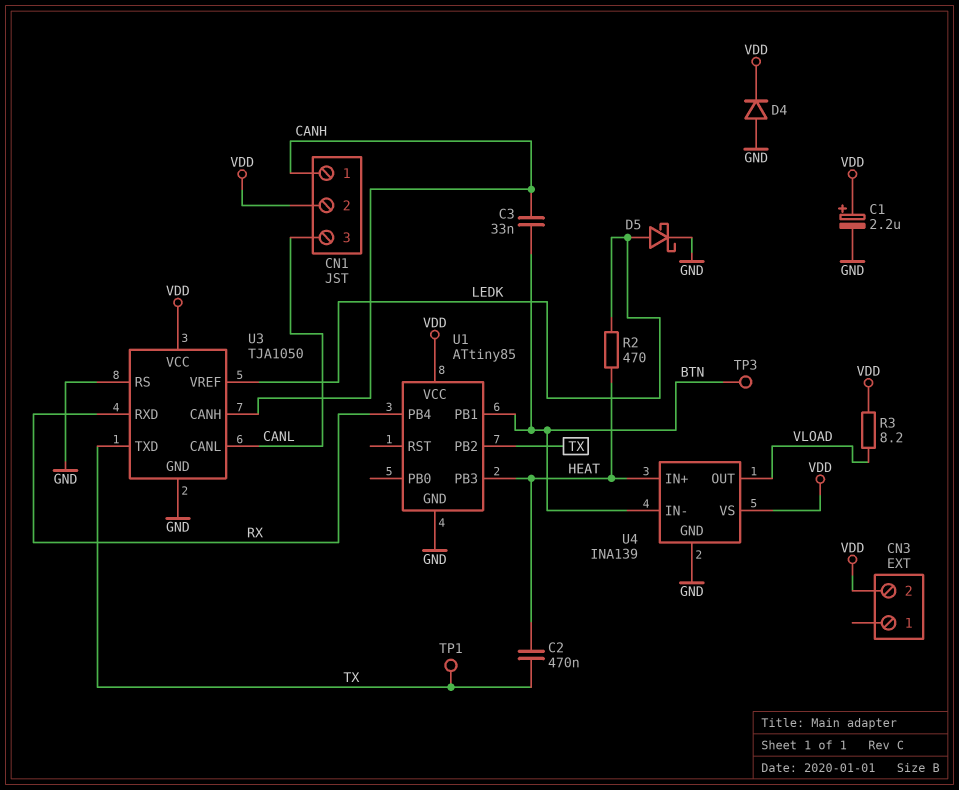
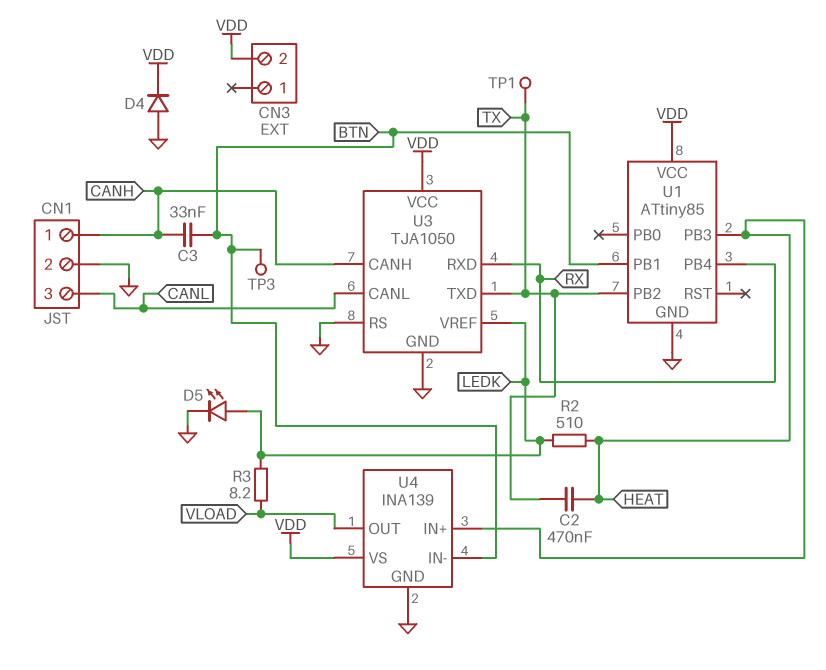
C1: 2.2uF (plus VDD, minus GND) -> none
CN1 pin 2: VDD -> GND
D5: schottky (A LEDK, K GND) -> LED (A LEDK, K GND)
R2: 470 (HEAT, LEDK) -> 510 (HEAT, LEDK)
R3: 8.2 (VDD, VLOAD) -> 8.2 (LEDK, VLOAD)

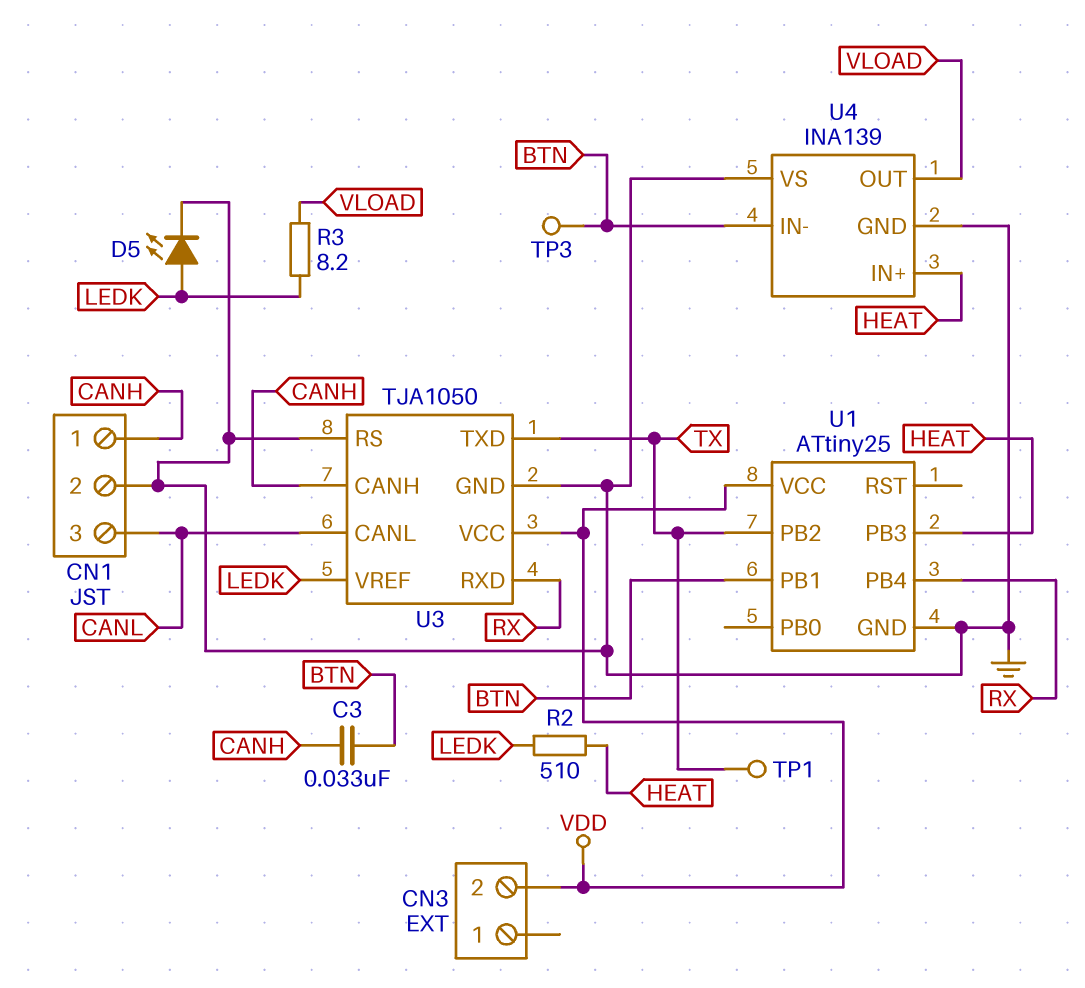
C2: 470nF (HEAT, TX) -> none
D4: diode (A GND, K VDD) -> none
U1: ATtiny85 -> ATtiny25
U4 pin VS: VDD -> GND

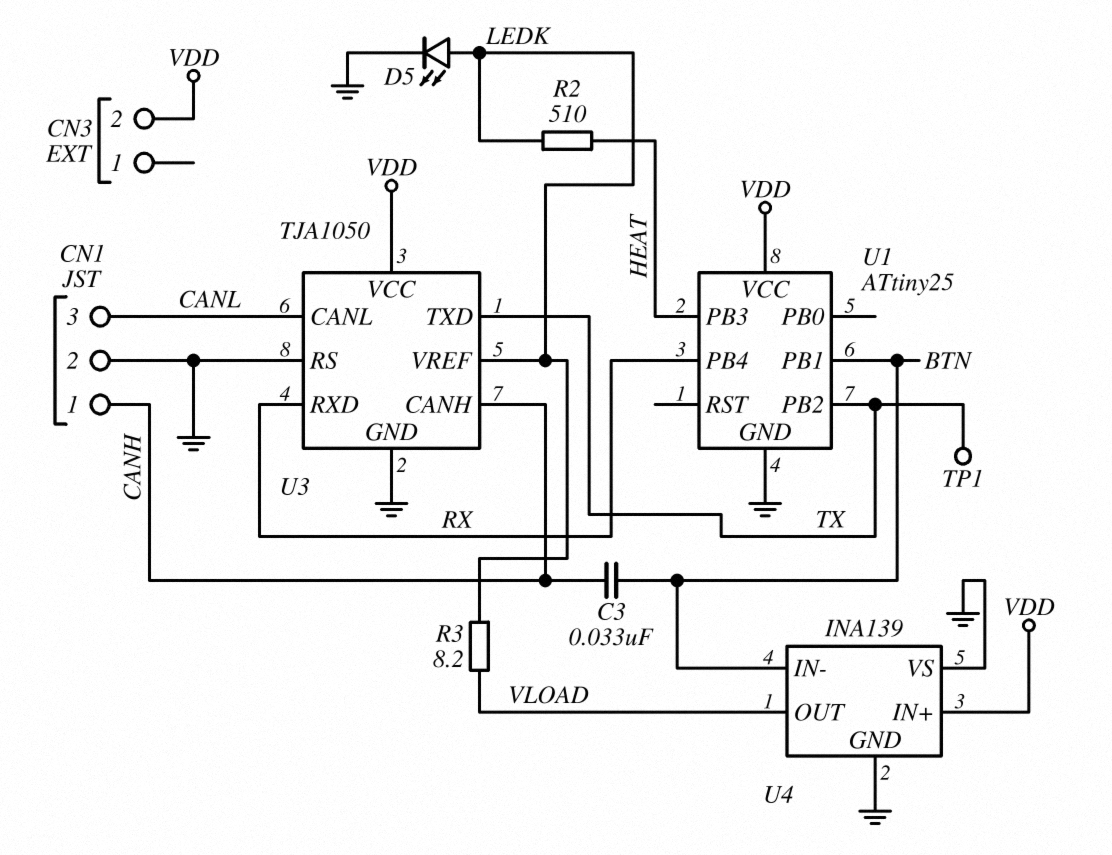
TP3: test point (BTN) -> none
U4 pin IN+: HEAT -> VDD

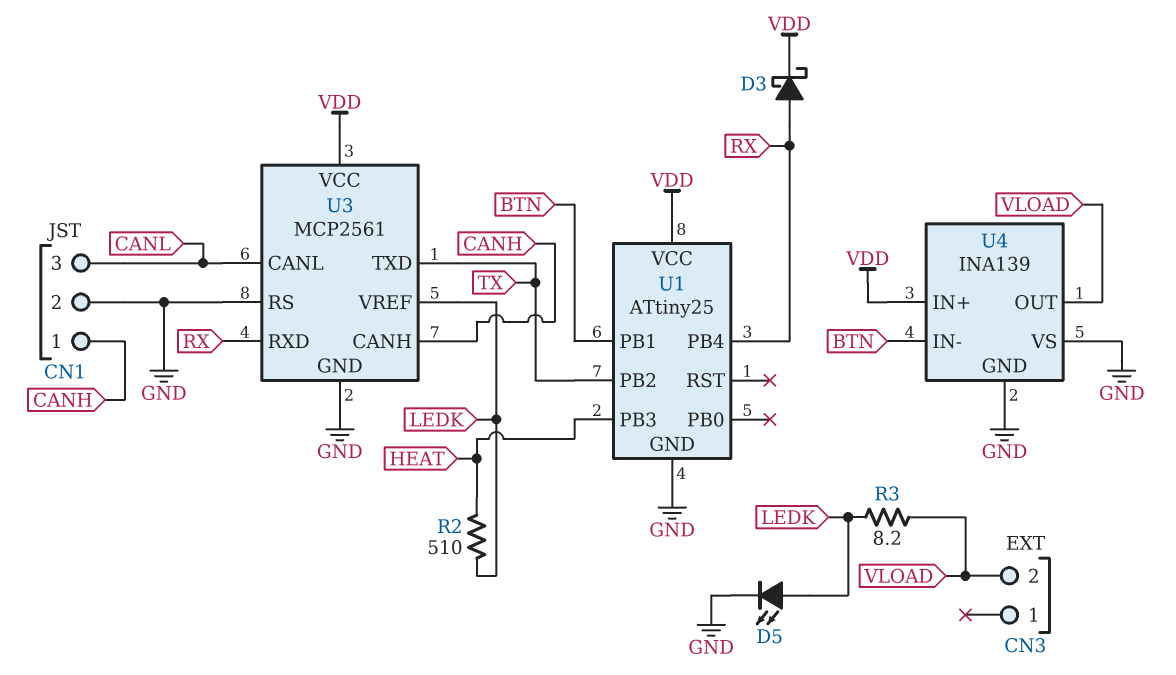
C3: 33nF (BTN, CANH) -> none
CN3 pin 2: VDD -> VLOAD
D3: none -> schottky (A RX, K VDD)
TP1: test point (TX) -> none
U3: TJA1050 -> MCP2561

